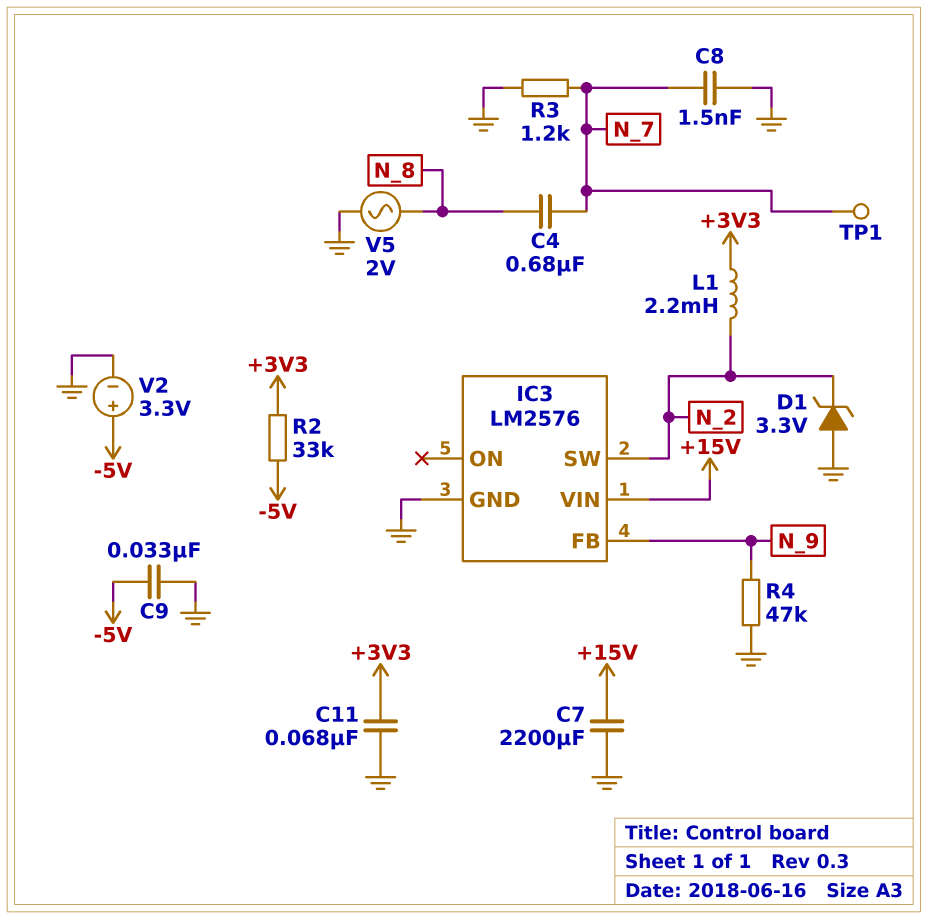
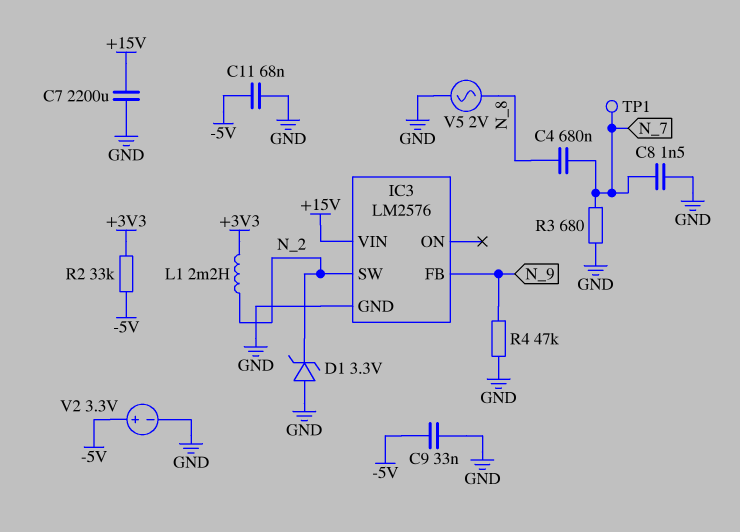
C11: 68nF (+3V3, GND) -> 68nF (-5V, GND)
R3: 1.2k (GND, N_7) -> 680 (GND, N_7)

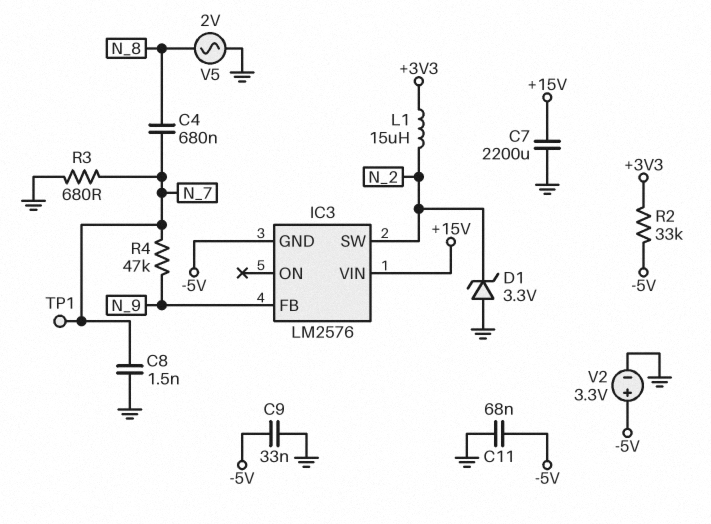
IC3 pin GND: GND -> -5V
L1: 2.2mH (+3V3, N_2) -> 15uH (+3V3, N_2)
R4: 47k (GND, N_9) -> 47k (N_7, N_9)

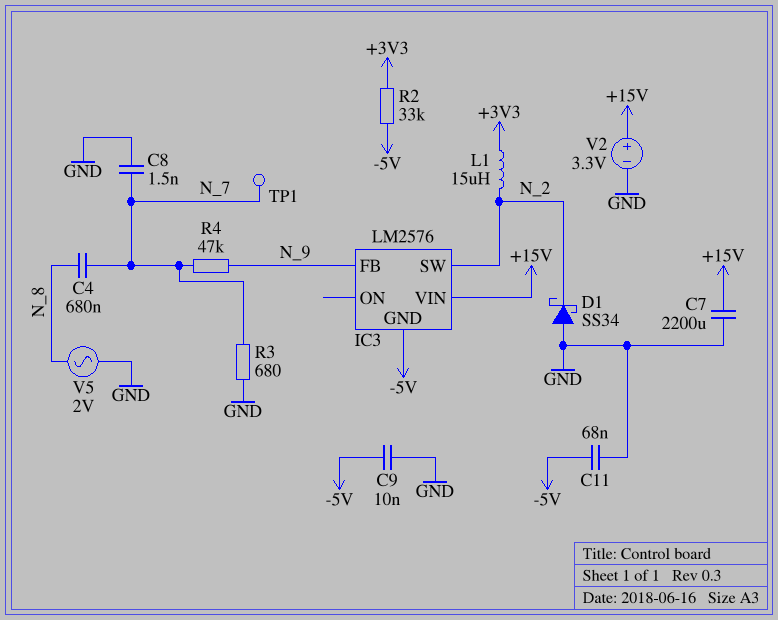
C9: 33nF (-5V, GND) -> 10nF (-5V, GND)
D1: zener 3.3V (A GND, K N_2) -> schottky SS34 (A GND, K N_2)
V2: 3.3V (plus -5V, minus GND) -> 3.3V (plus +15V, minus GND)

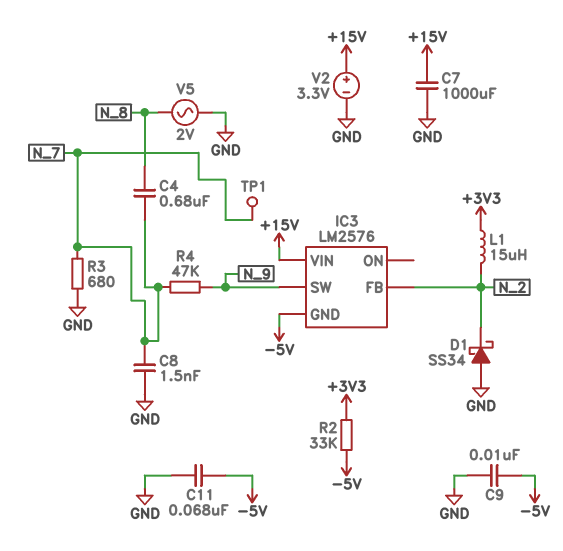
C7: 2200uF (+15V, GND) -> 1000uF (+15V, GND)
IC3 pin FB: N_9 -> N_2
IC3 pin SW: N_2 -> N_9

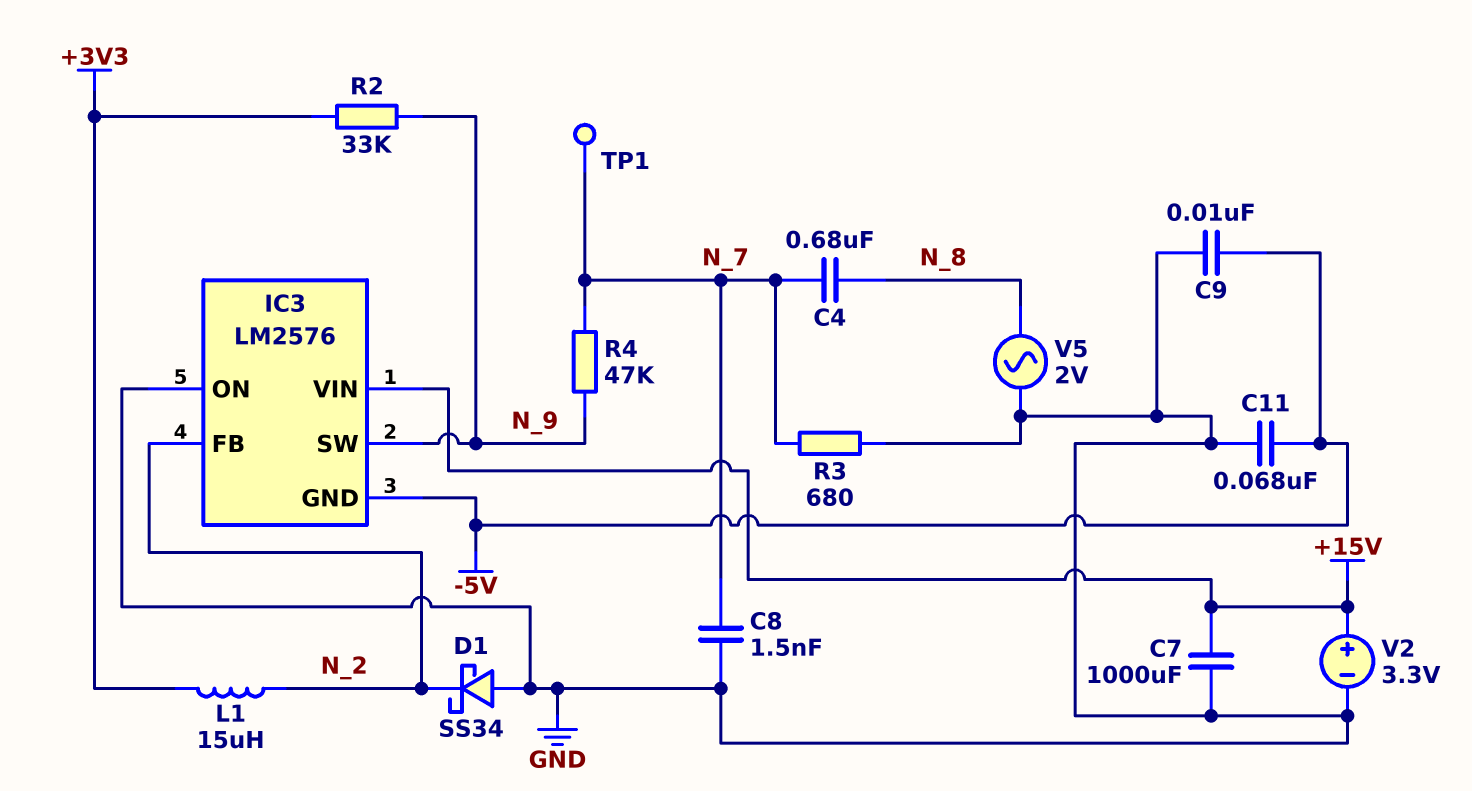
IC3 pin ON: none -> GND
R2: 33k (+3V3, -5V) -> 33k (+3V3, N_9)

